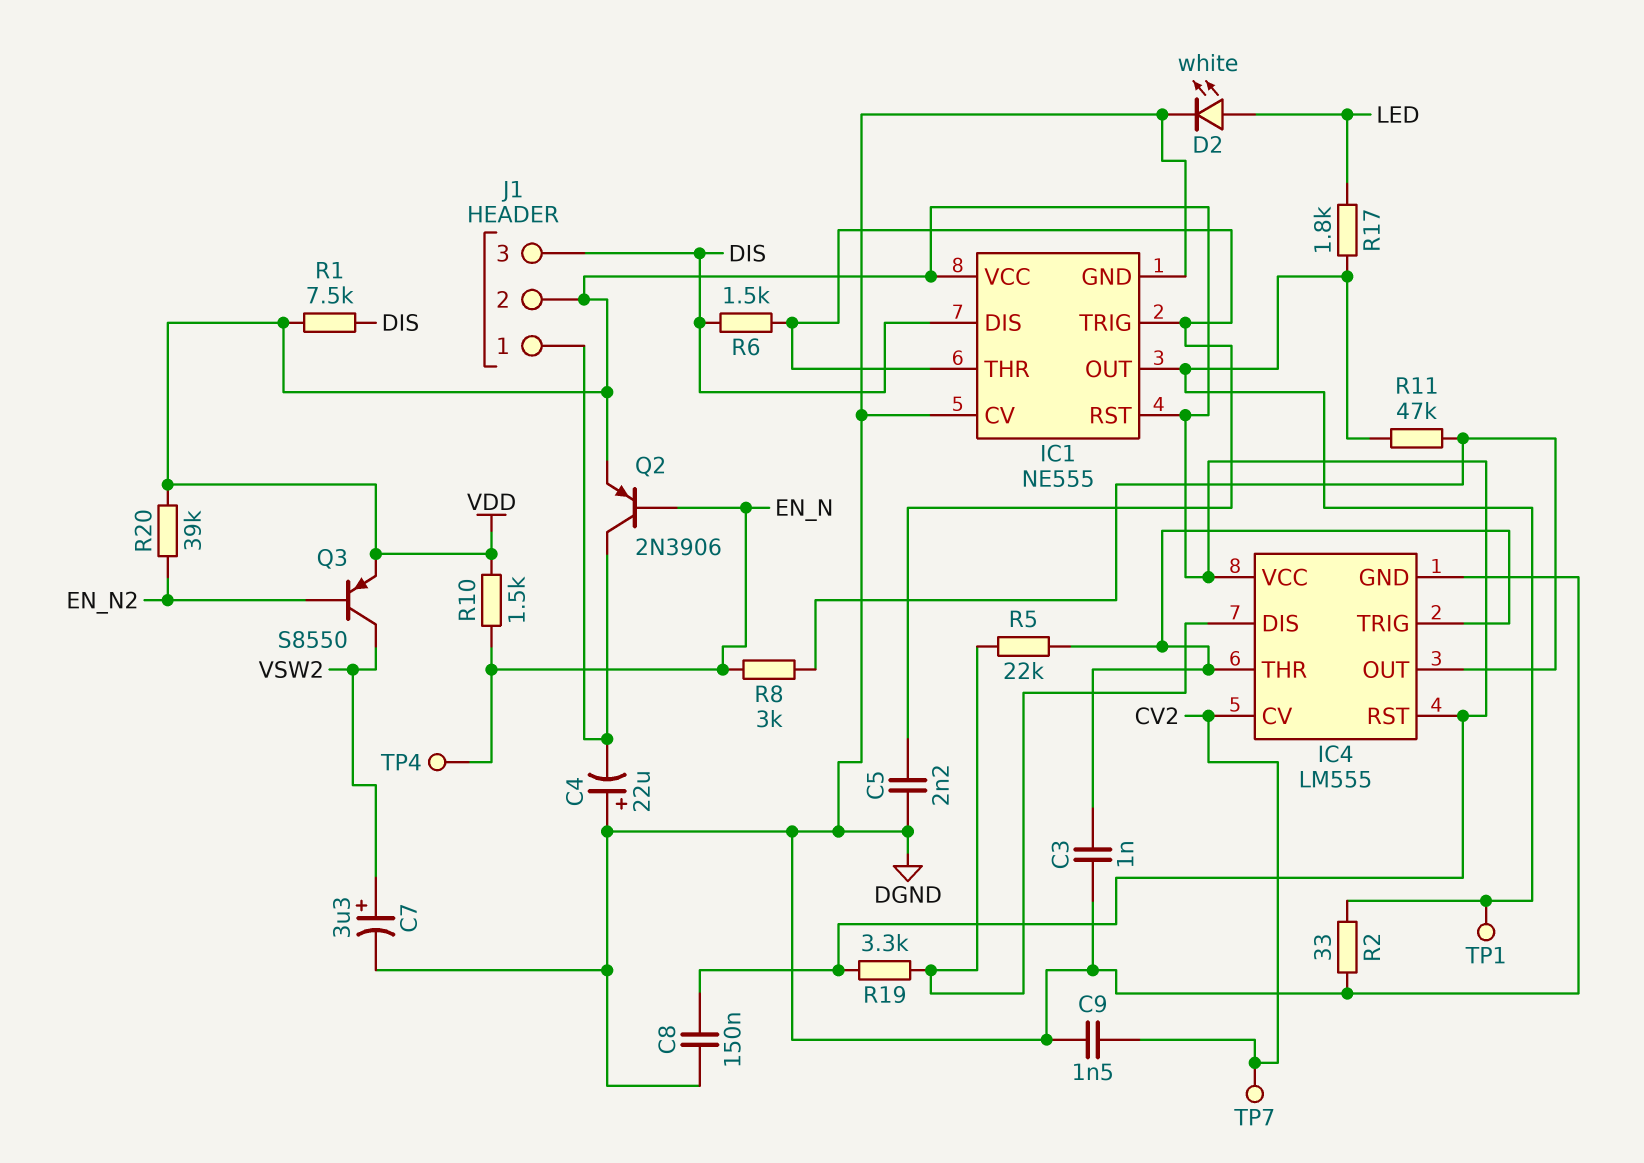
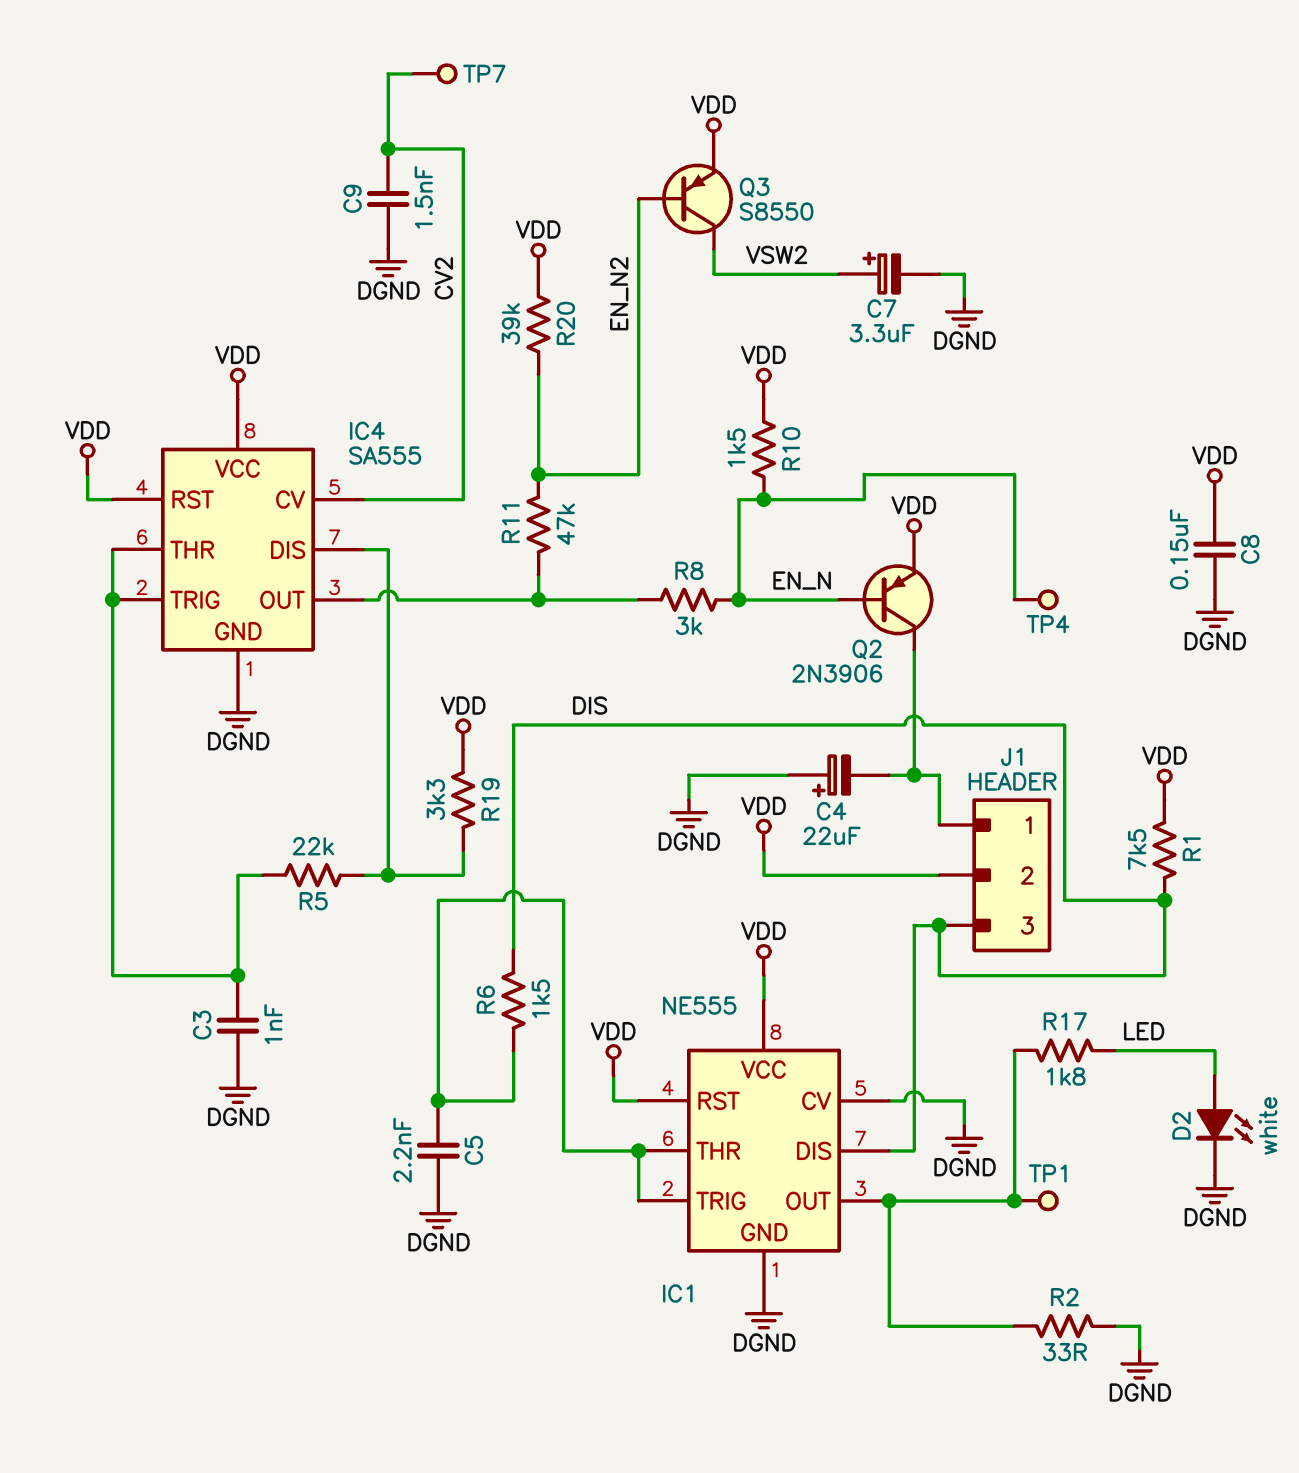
IC4: LM555 -> SA555
R11: 47k (IC1/OUT, IC4/OUT) -> 47k (EN_N2, IC4/OUT)

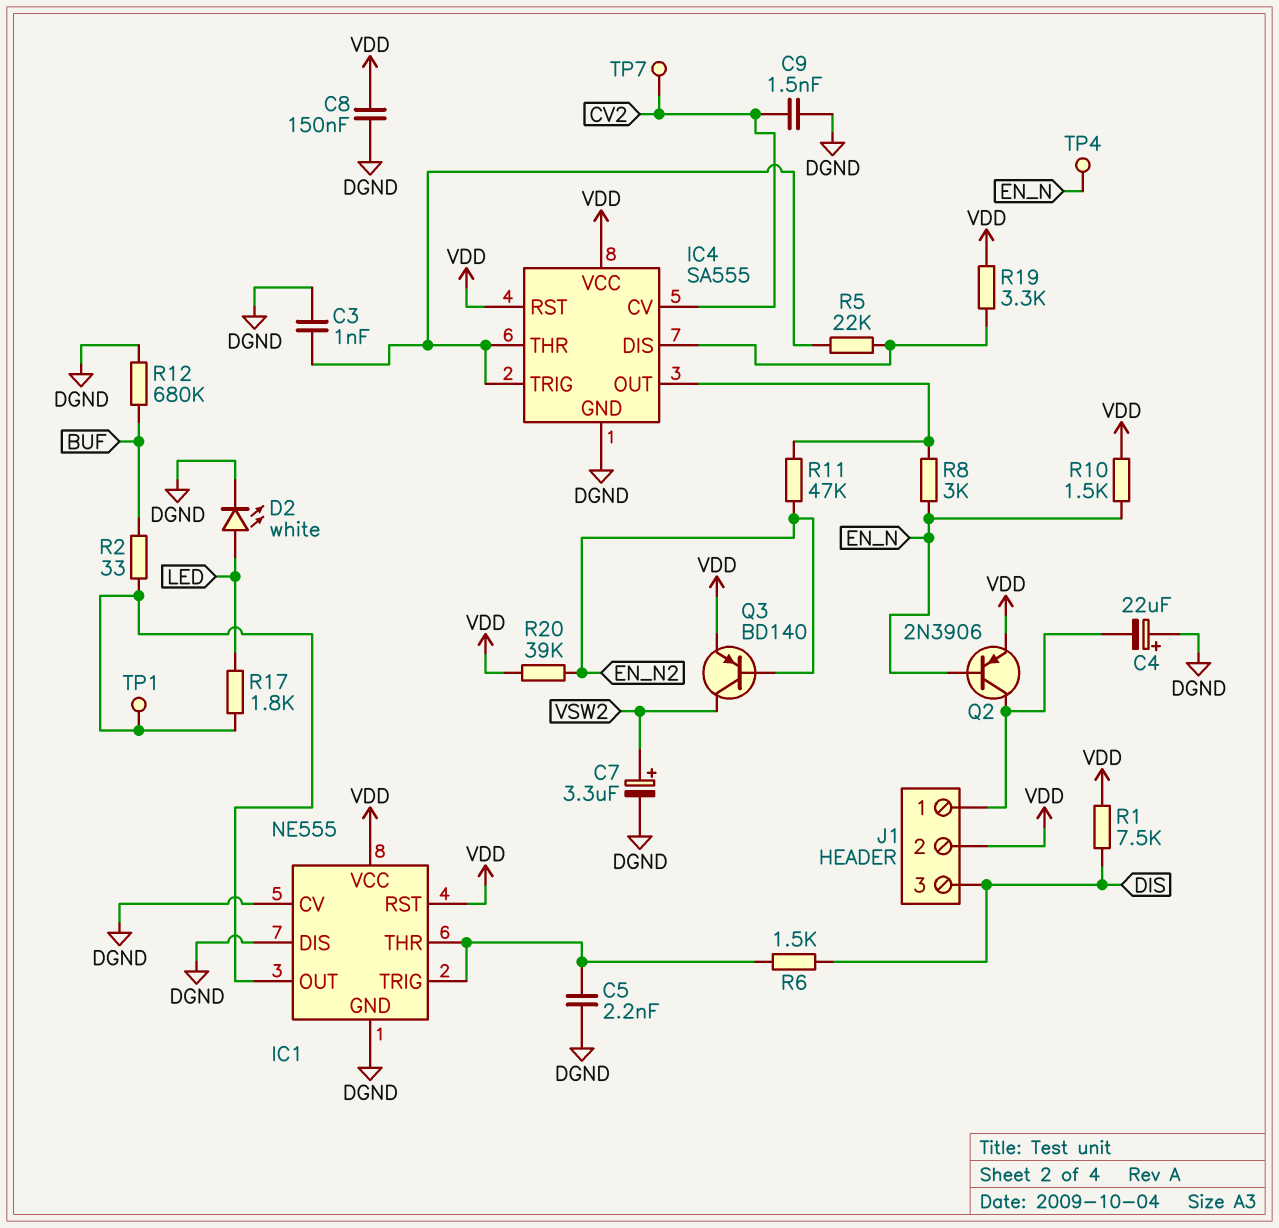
IC1 pin DIS: DIS -> DGND
Q3: PNP S8550 (B EN_N2, C VSW2, E VDD) -> PNP BD140 (B EN_N2, C VSW2, E VDD)
R2: 33 (DGND, IC1/OUT) -> 33 (BUF, IC1/OUT)
R12: none -> 680k (BUF, DGND)

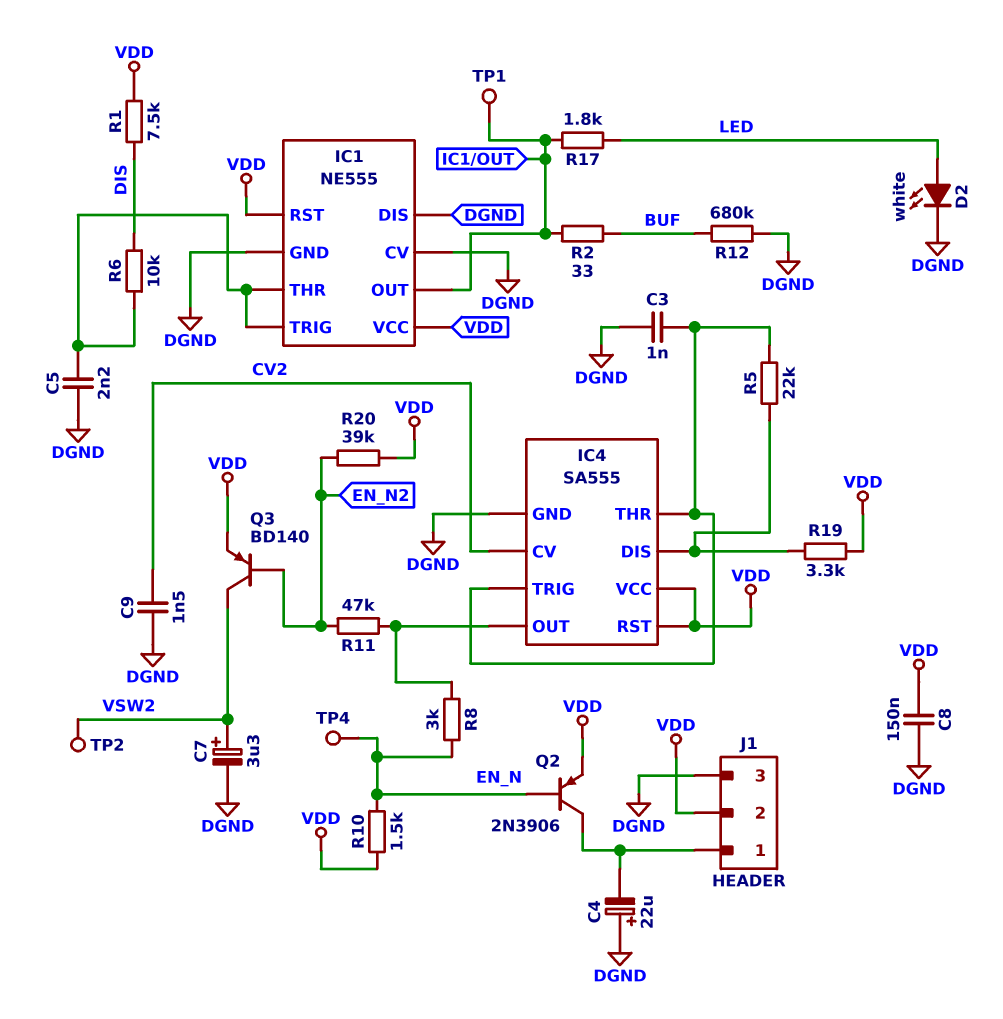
J1 pin 3: DIS -> DGND
R6: 1.5k (DIS, IC1/THR) -> 10k (DIS, IC1/THR)
TP2: none -> test point (VSW2)
TP7: test point (CV2) -> none

